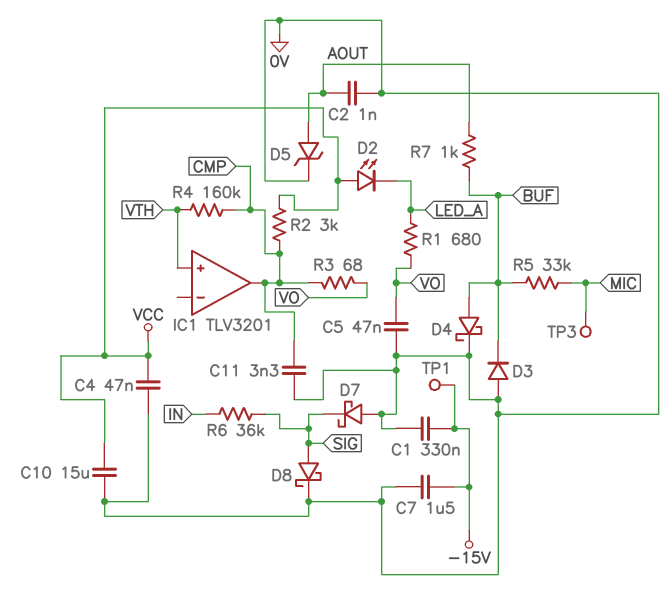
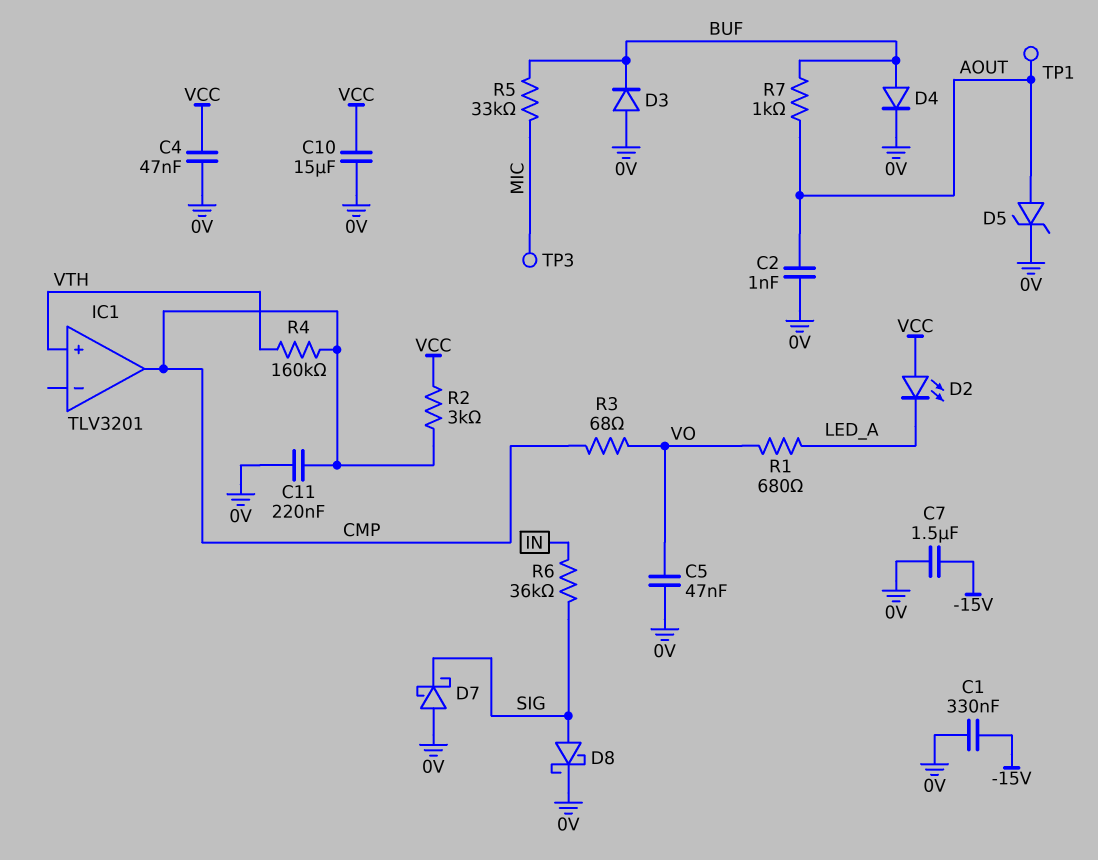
C11: 3.3nF (0V, CMP) -> 220nF (0V, CMP)
D4: schottky (A BUF, K 0V) -> diode (A BUF, K 0V)
TP1: test point (-15V) -> test point (AOUT)

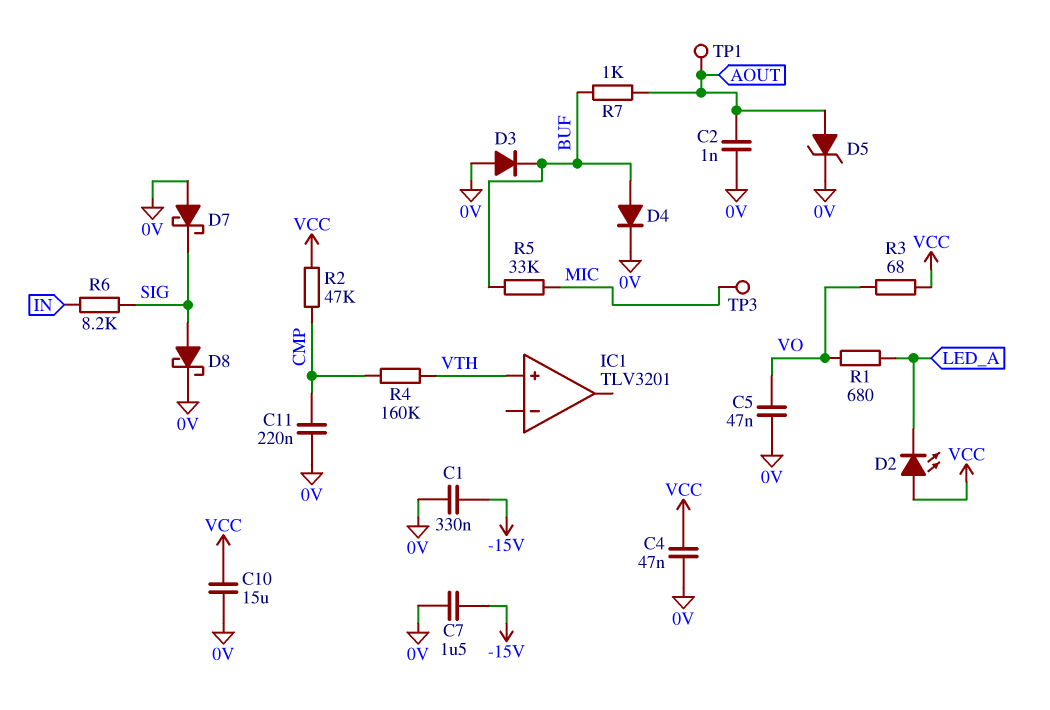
IC1 pin out: CMP -> none
R2: 3k (CMP, VCC) -> 47k (CMP, VCC)
R3: 68 (CMP, VO) -> 68 (VCC, VO)
R6: 36k (IN, SIG) -> 8.2k (IN, SIG)

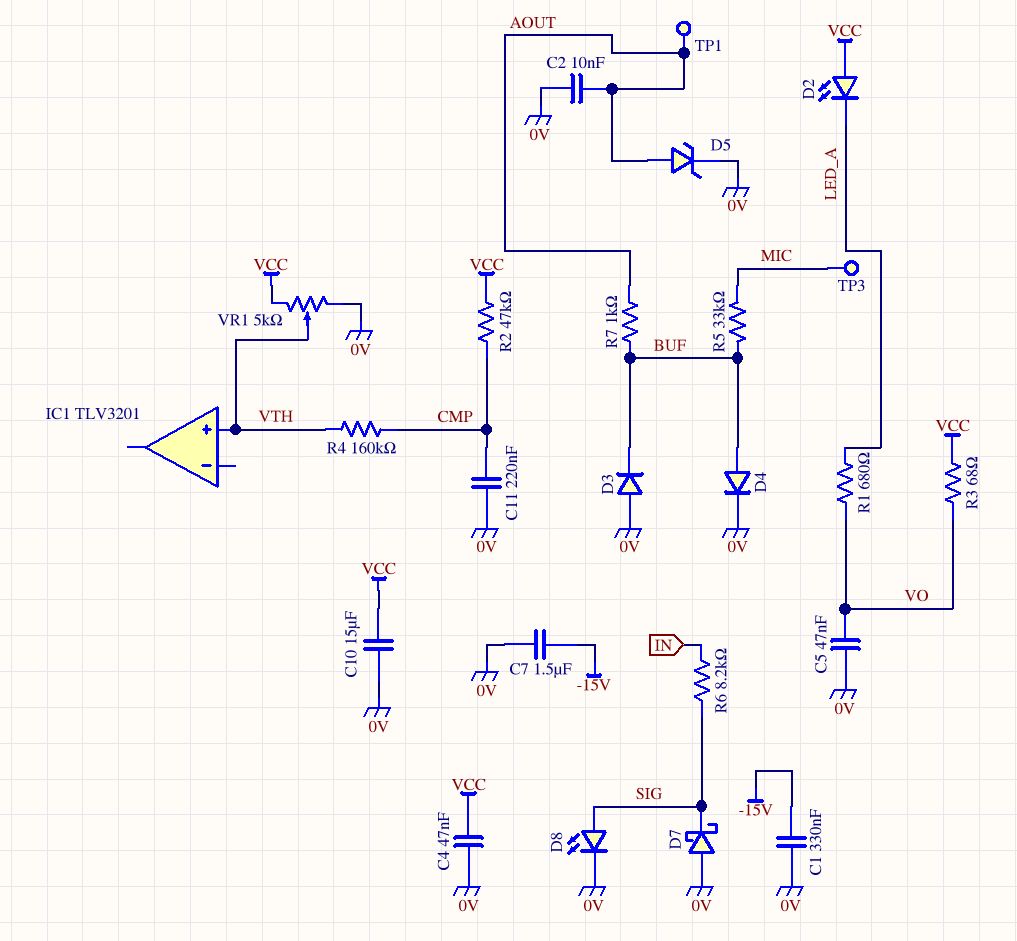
C2: 1nF (0V, AOUT) -> 10nF (0V, AOUT)
D8: schottky (A SIG, K 0V) -> LED (A SIG, K 0V)
VR1: none -> 5k (0V, VCC, wiper VTH)

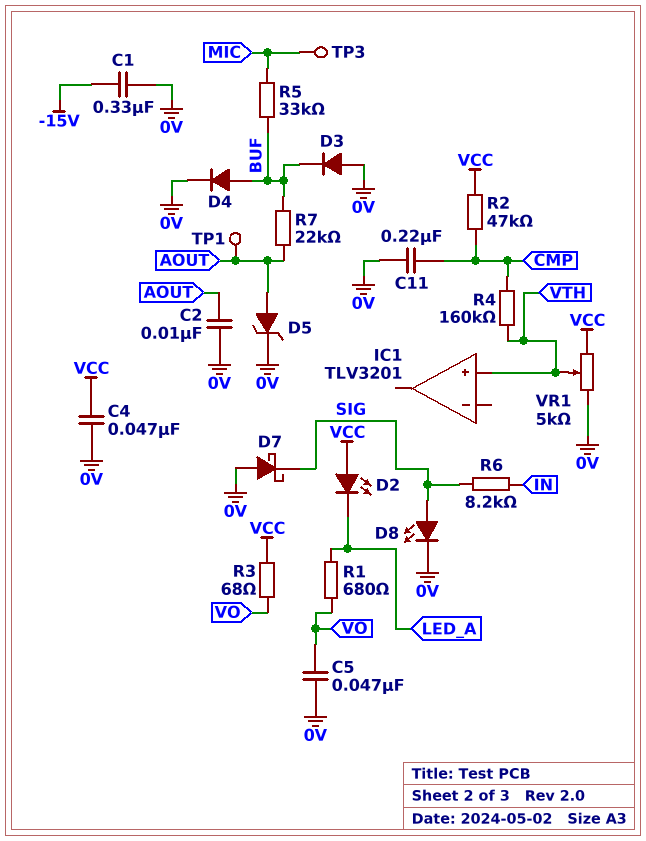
C7: 1.5uF (-15V, 0V) -> none
C10: 15uF (0V, VCC) -> none
R7: 1k (AOUT, BUF) -> 22k (AOUT, BUF)

